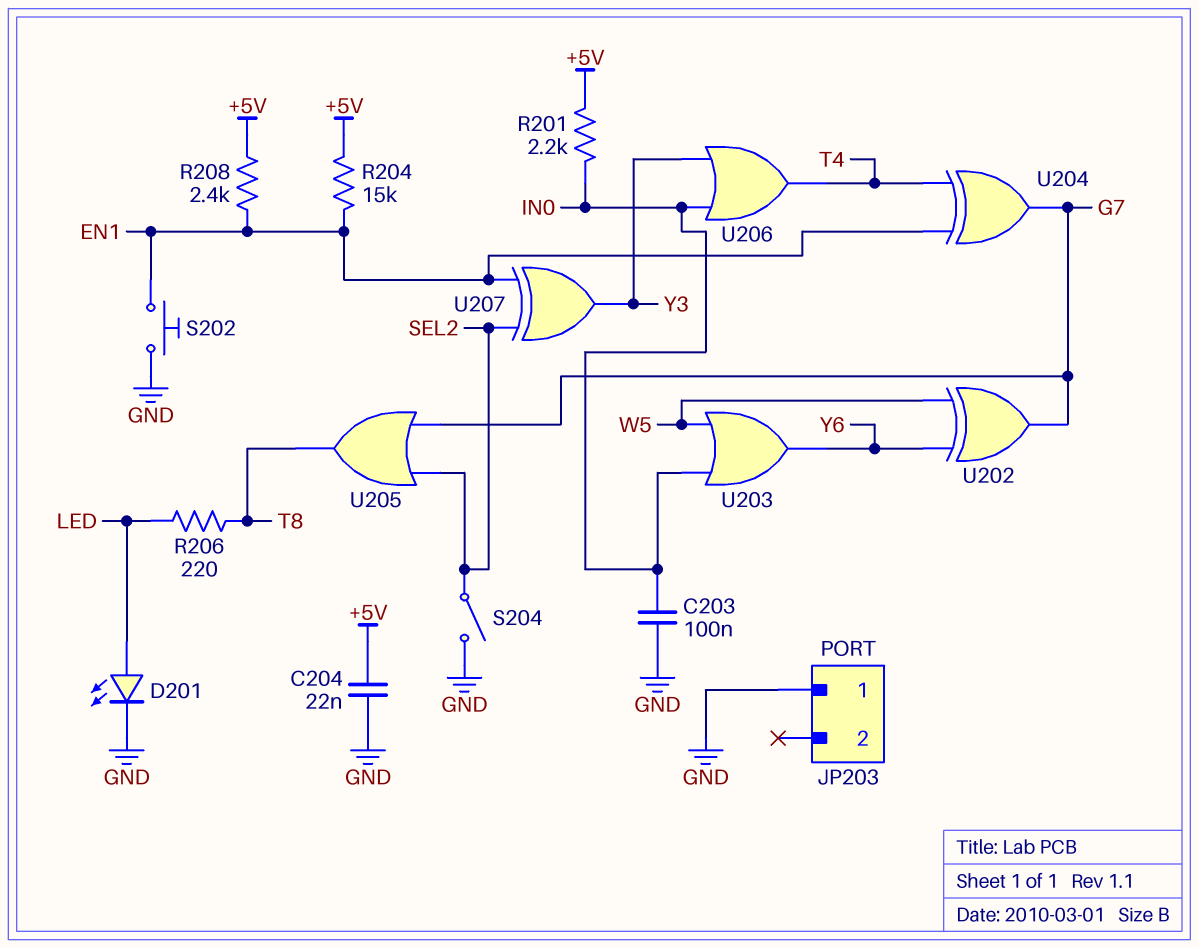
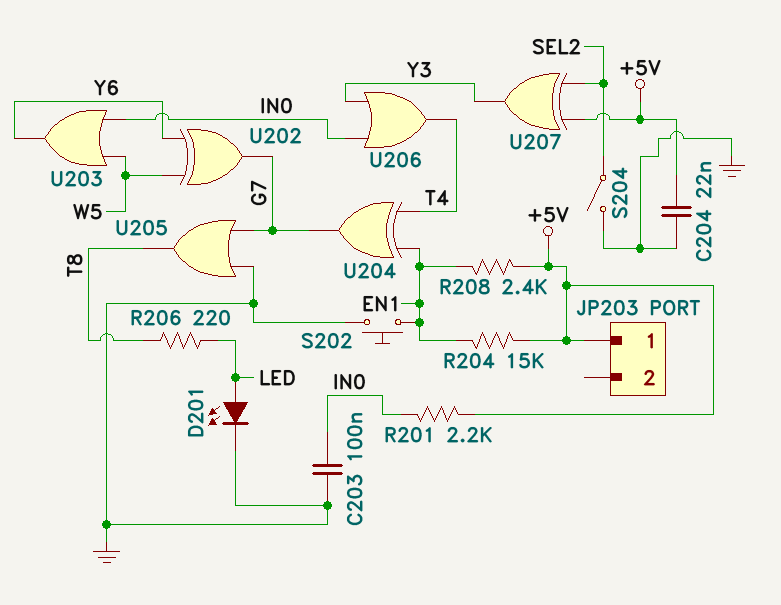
JP203 pin 1: GND -> +5V
U205: OR (in G7, in SEL2, out T8) -> OR (in G7, in GND, out T8)
U207: XOR (in EN1, in SEL2, out Y3) -> XOR (in +5V, in SEL2, out Y3)

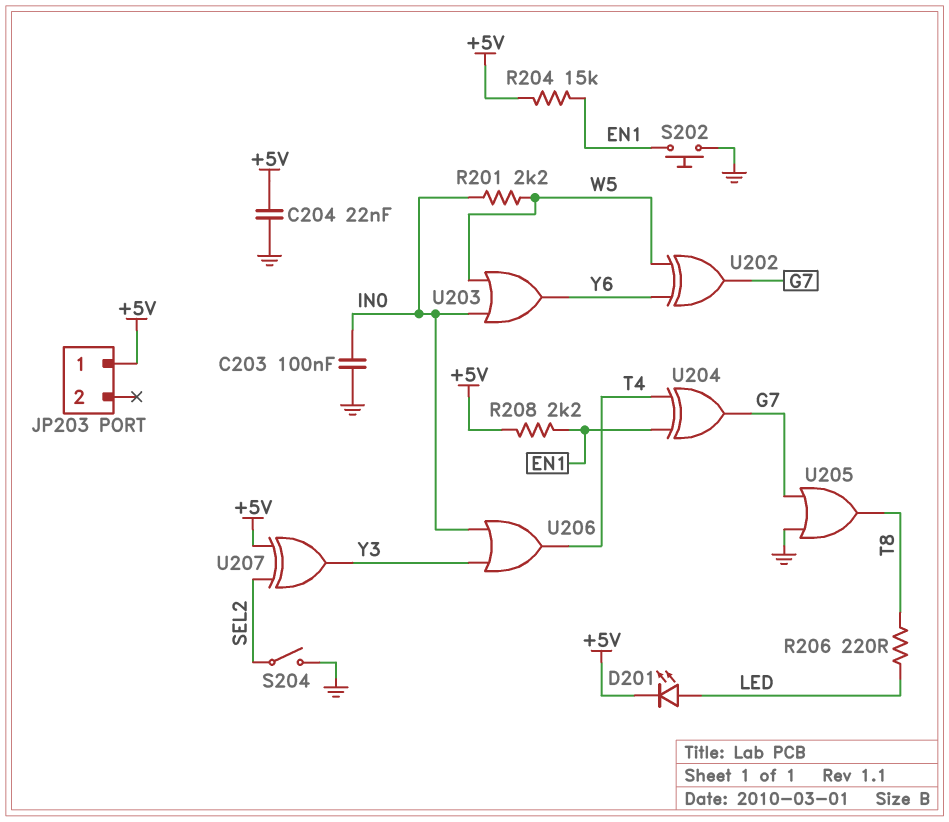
D201: LED (A LED, K GND) -> LED (A LED, K +5V)
R201: 2.2k (+5V, IN0) -> 2.2k (IN0, W5)
R208: 2.4k (+5V, EN1) -> 2.2k (+5V, EN1)

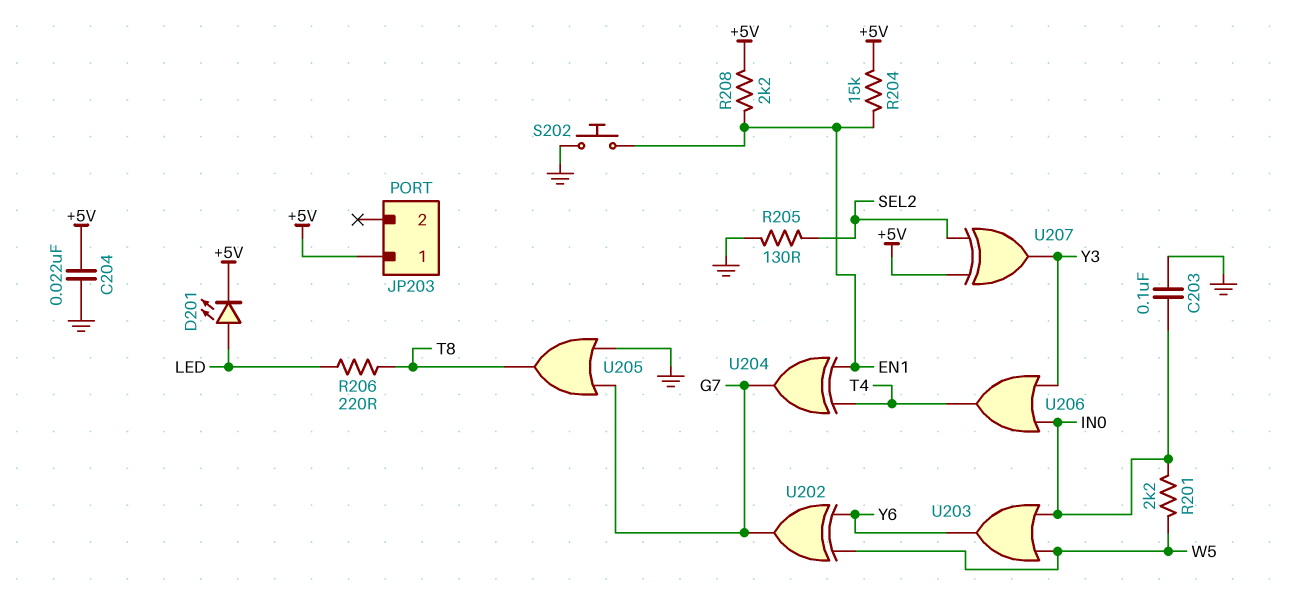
R205: none -> 130 (GND, SEL2)
S204: switch (GND, SEL2) -> none

